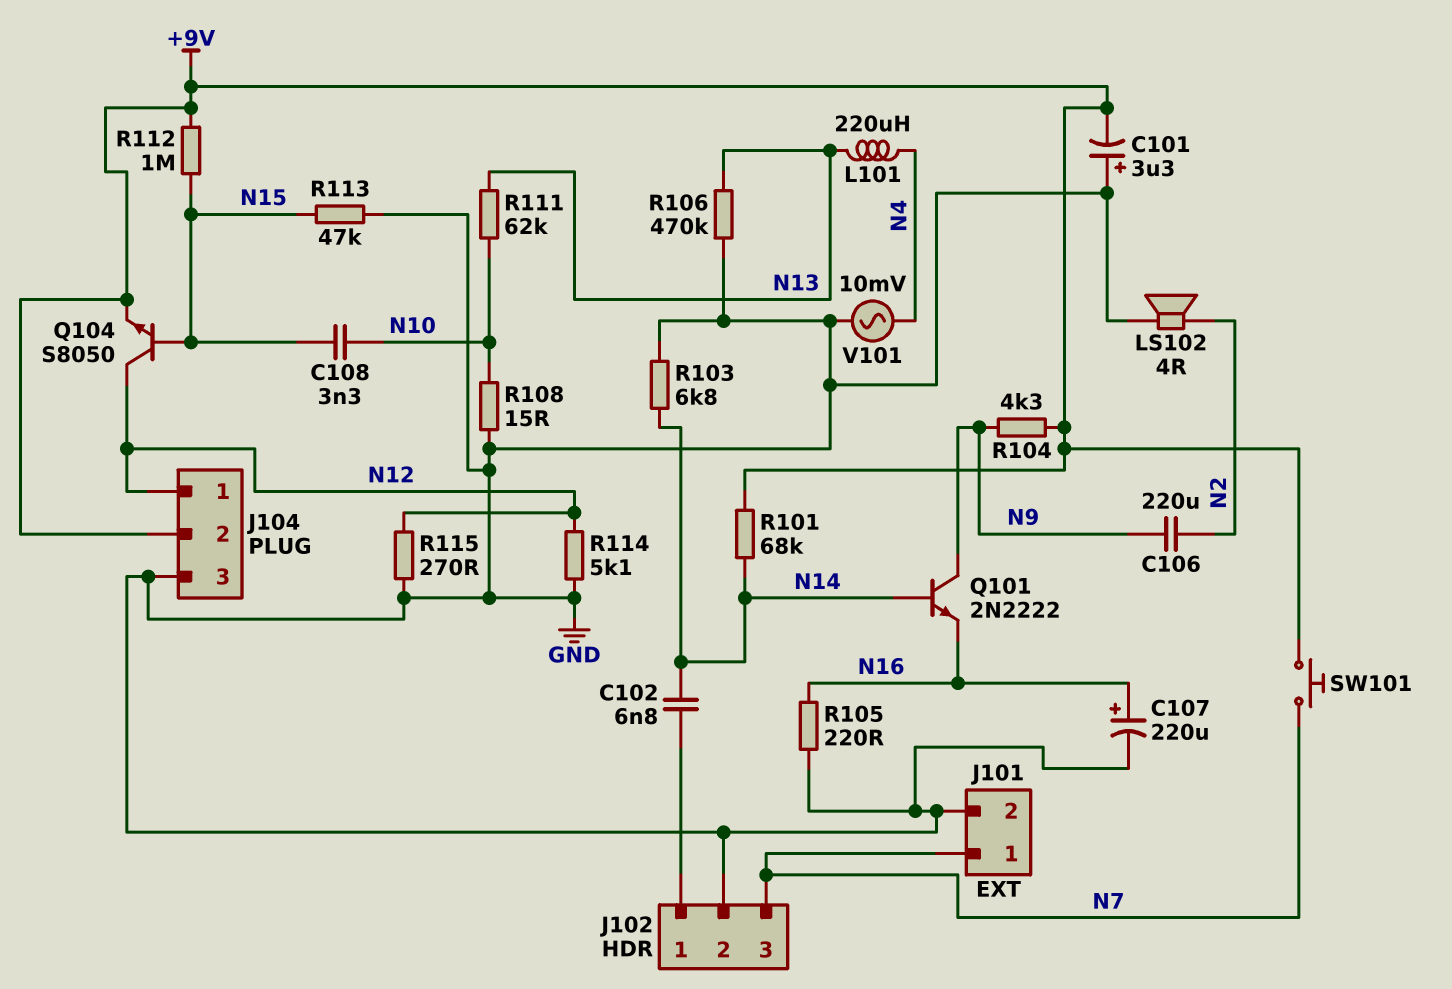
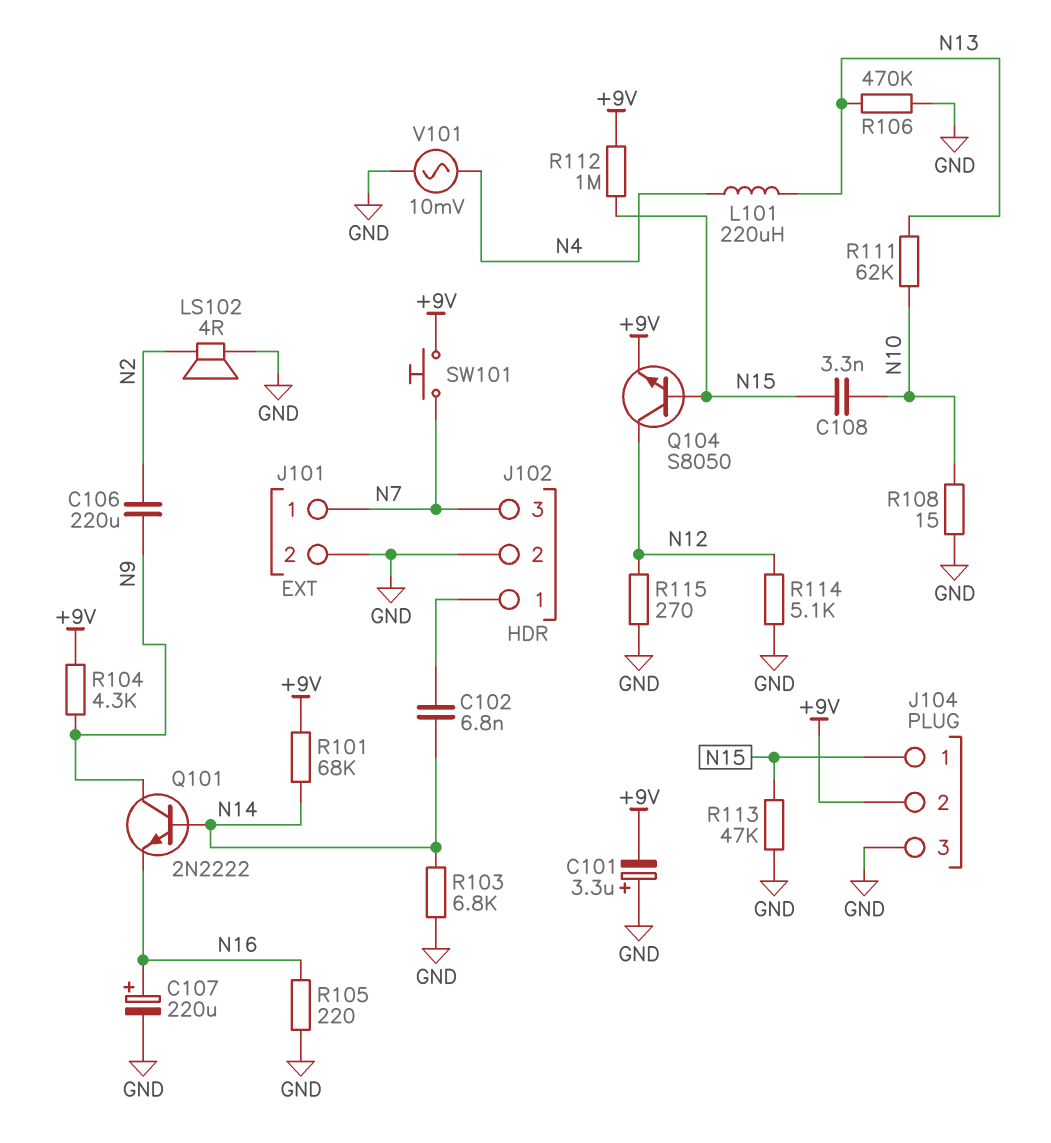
J104 pin 1: N12 -> N15

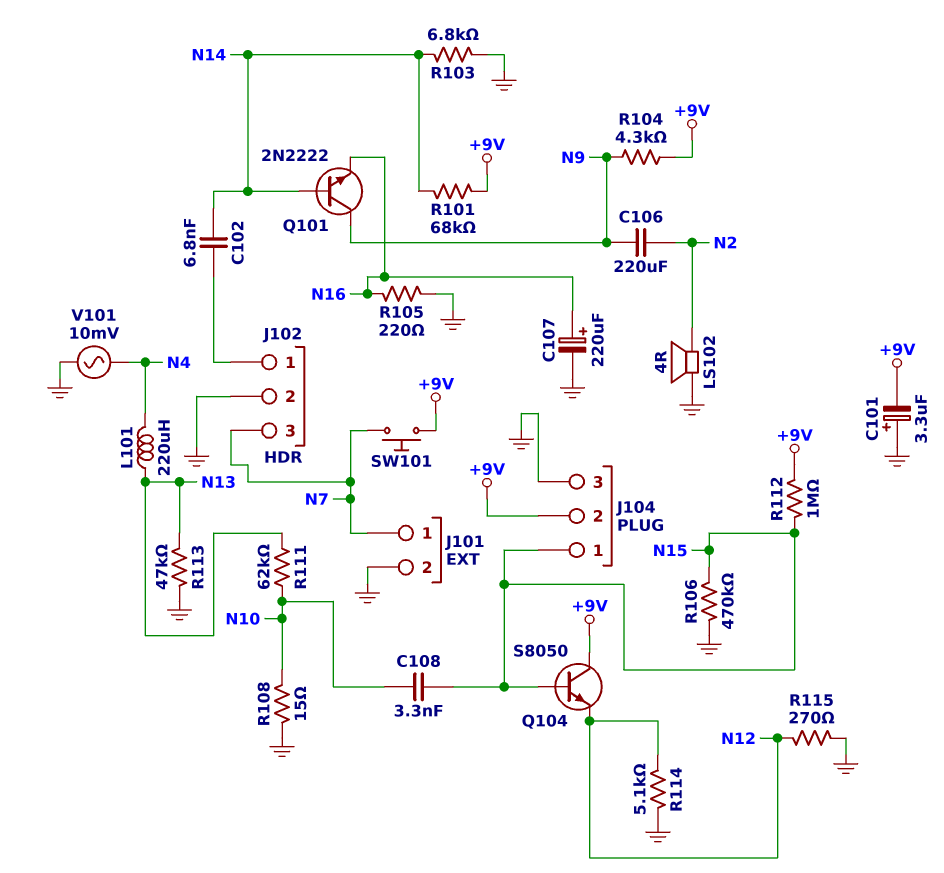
Q104: NPN S8050 (B N15, C N12, E +9V) -> NPN S8050 (B N15, C +9V, E N12)
R106: 470k (GND, N13) -> 470k (GND, N15)
R113: 47k (GND, N15) -> 47k (GND, N13)

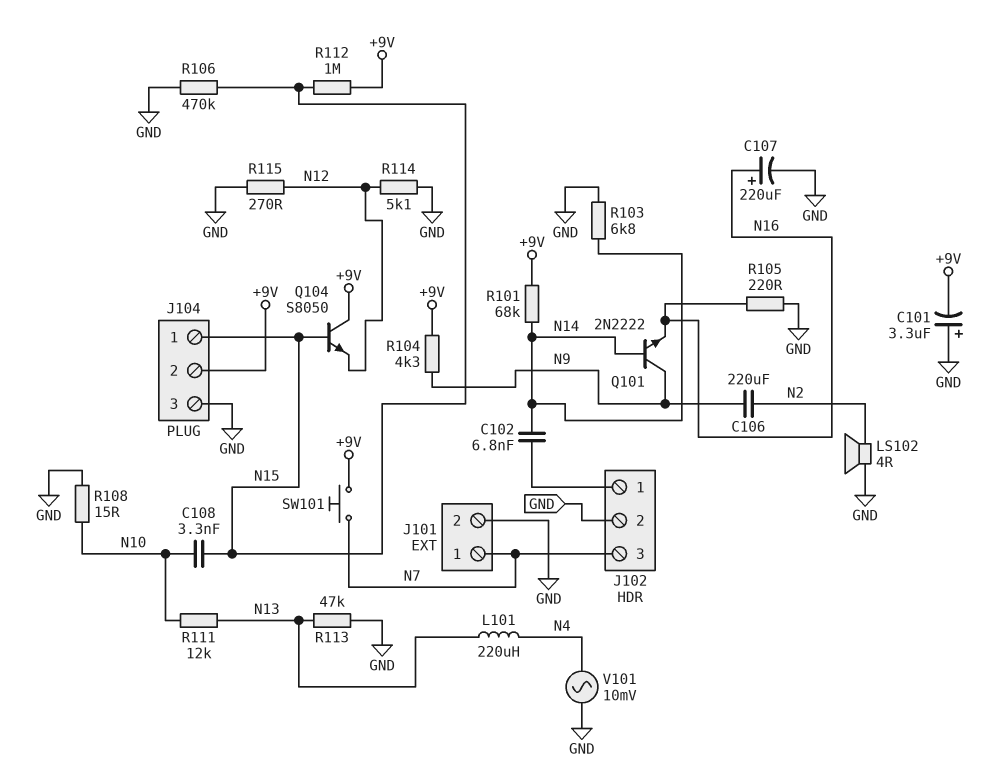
R111: 62k (N10, N13) -> 12k (N10, N13)

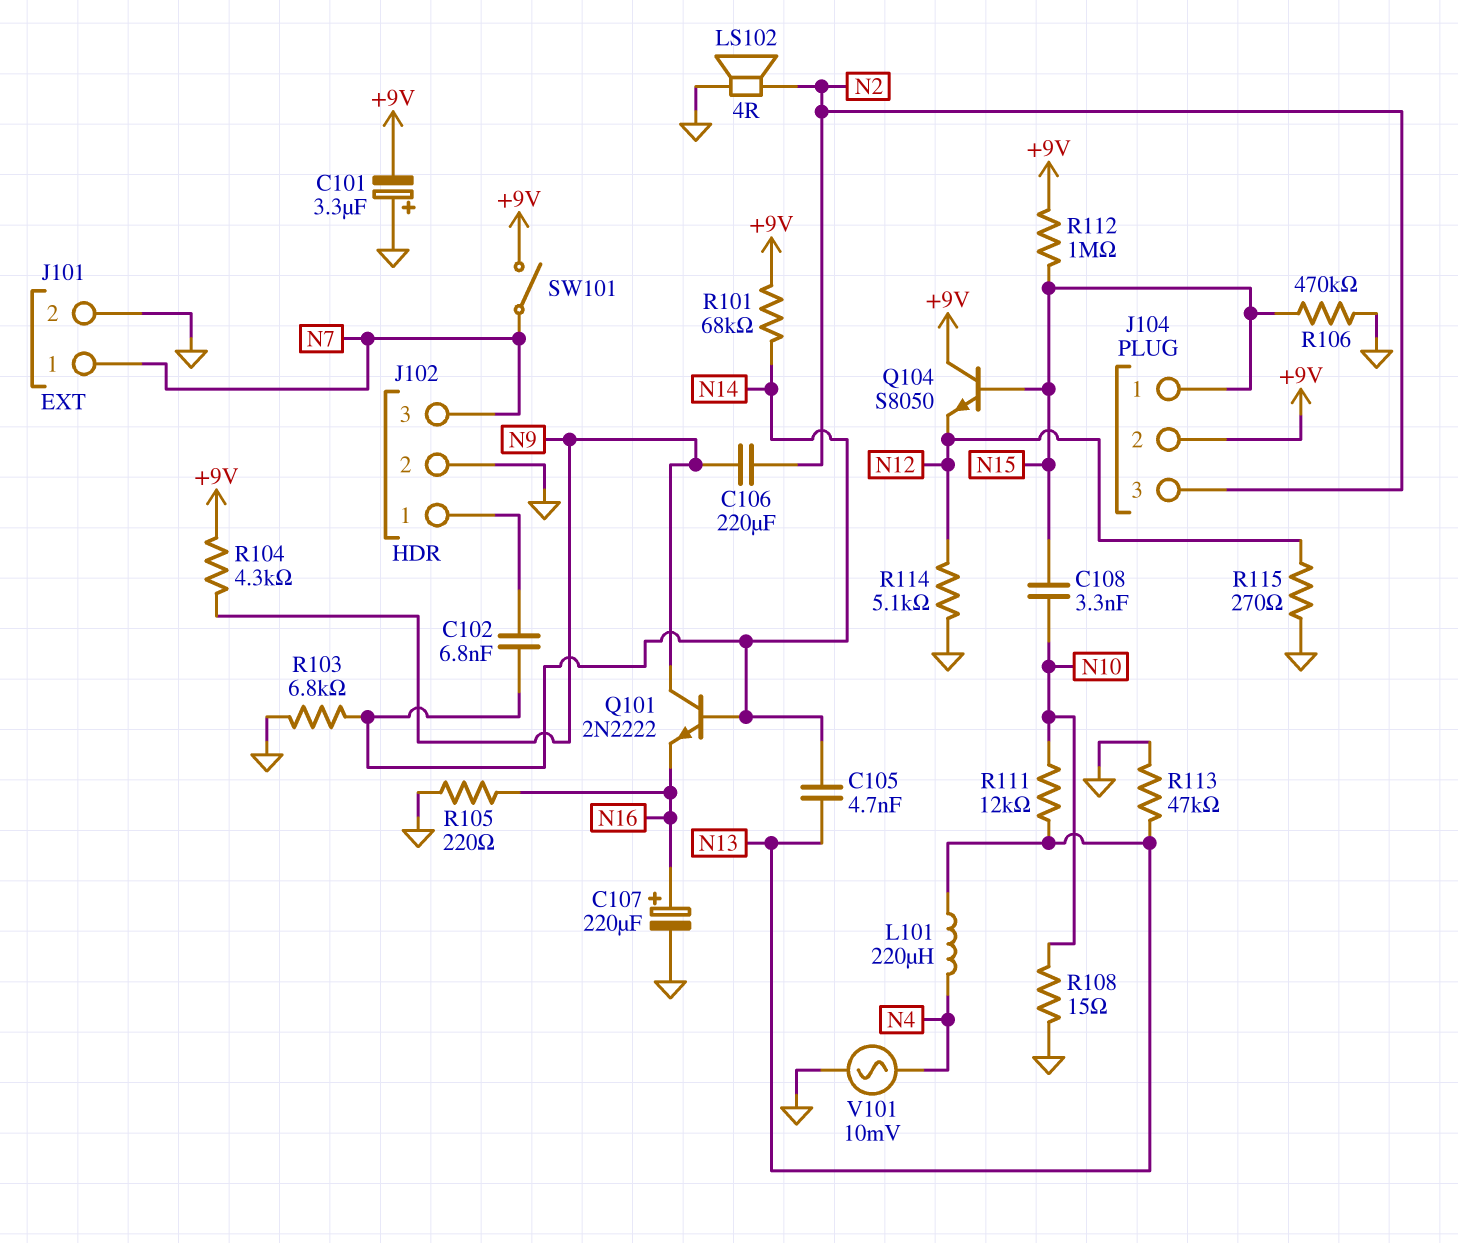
C105: none -> 4.7nF (N13, N14)
J104 pin 3: GND -> N2
SW101: button (+9V, N7) -> switch (+9V, N7)

